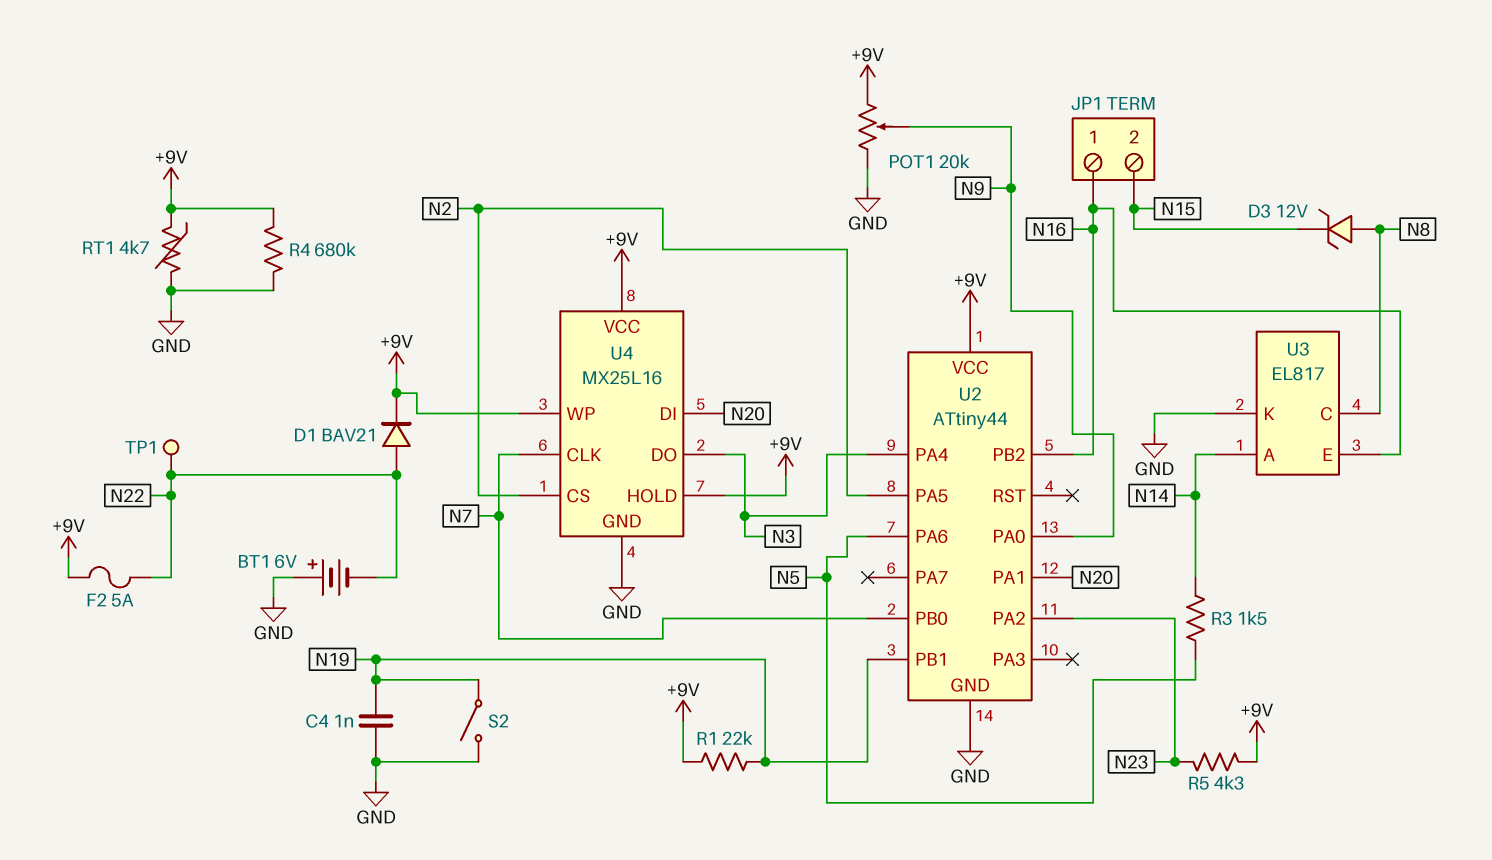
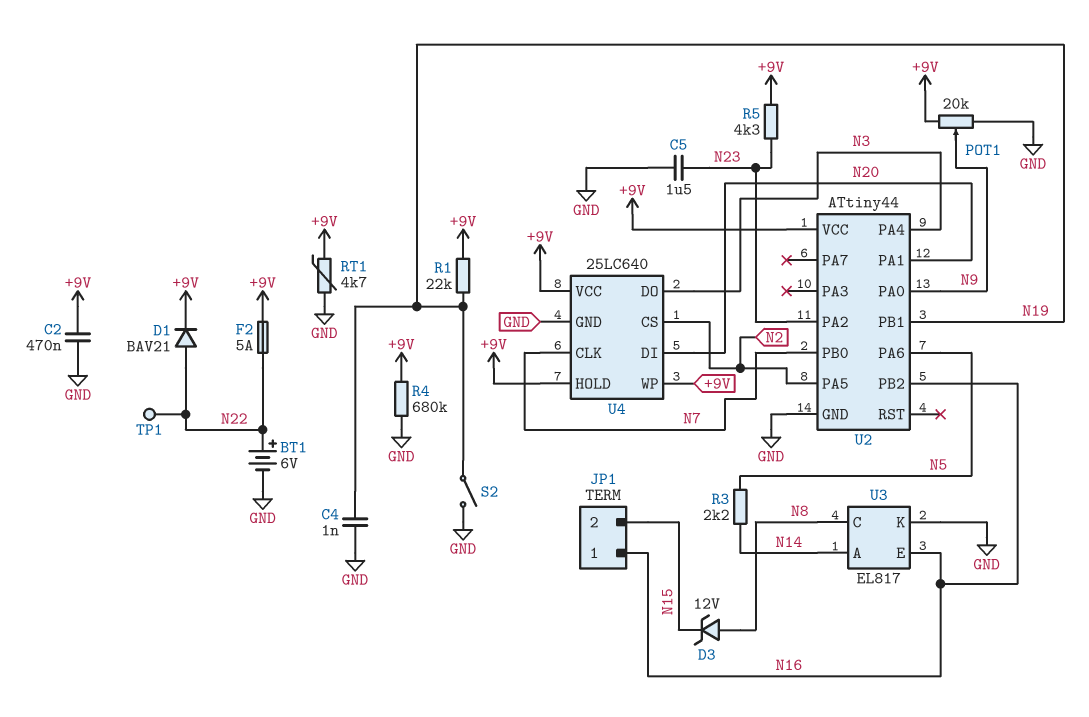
BT1: 6V (plus GND, minus N22) -> 6V (plus N22, minus GND)
C2: none -> 470nF (+9V, GND)
C5: none -> 1.5uF (GND, N23)
R3: 1.5k (N5, N14) -> 2.2k (N5, N14)
U4: MX25L16 -> 25LC640

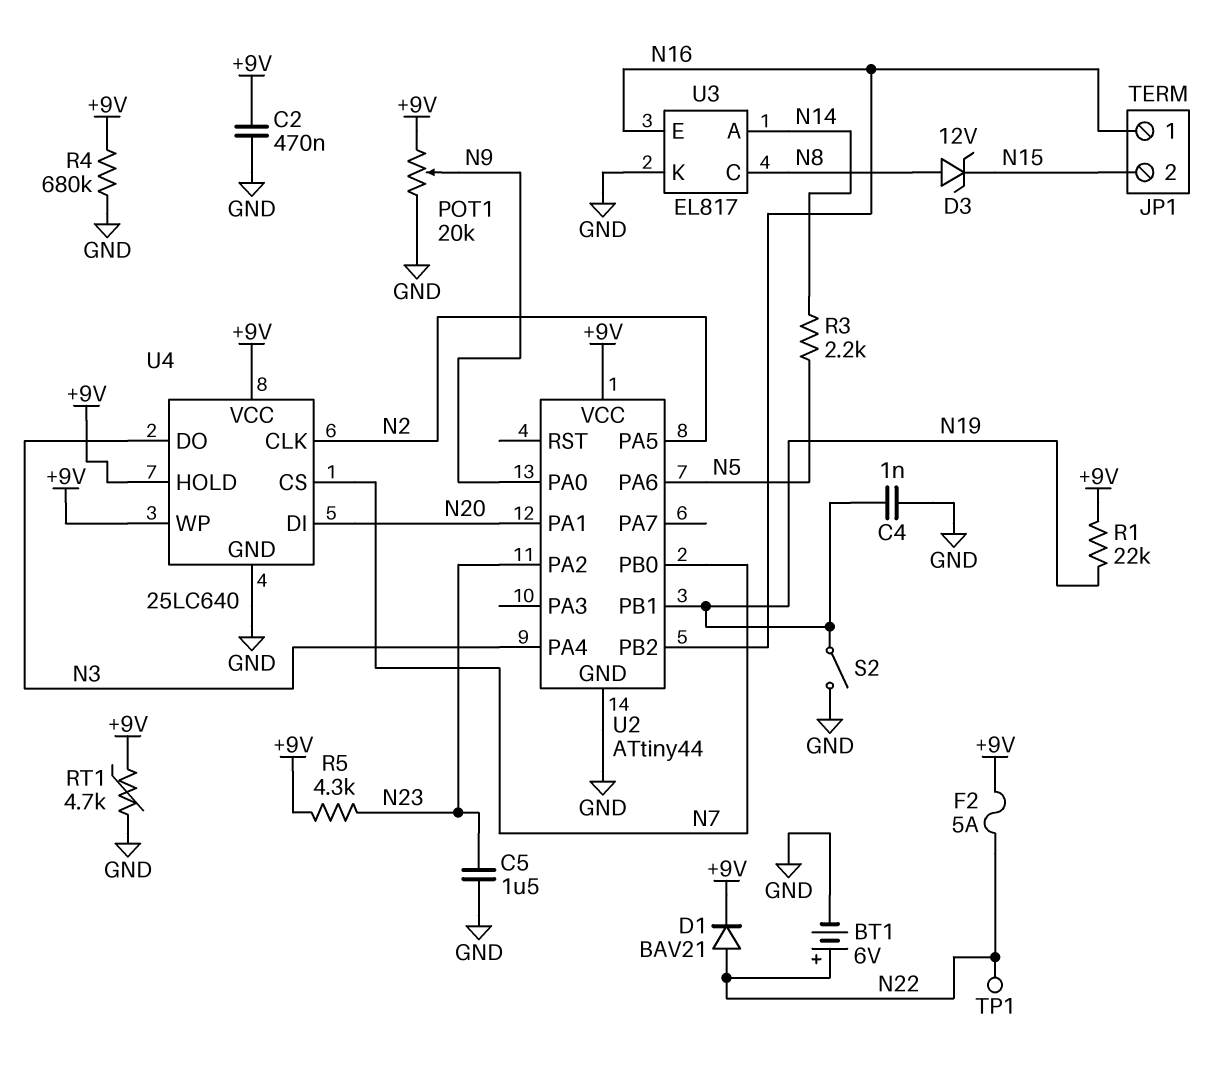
U4 pin CLK: N7 -> N2
U4 pin CS: N2 -> N7

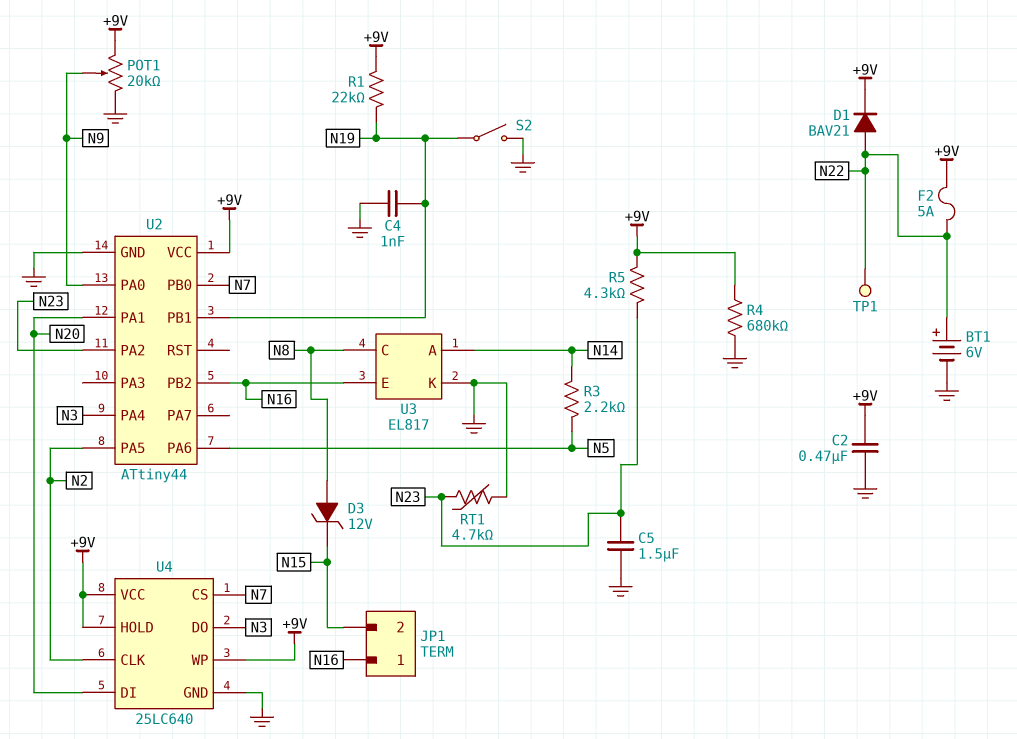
RT1: 4.7k (+9V, GND) -> 4.7k (GND, N23)

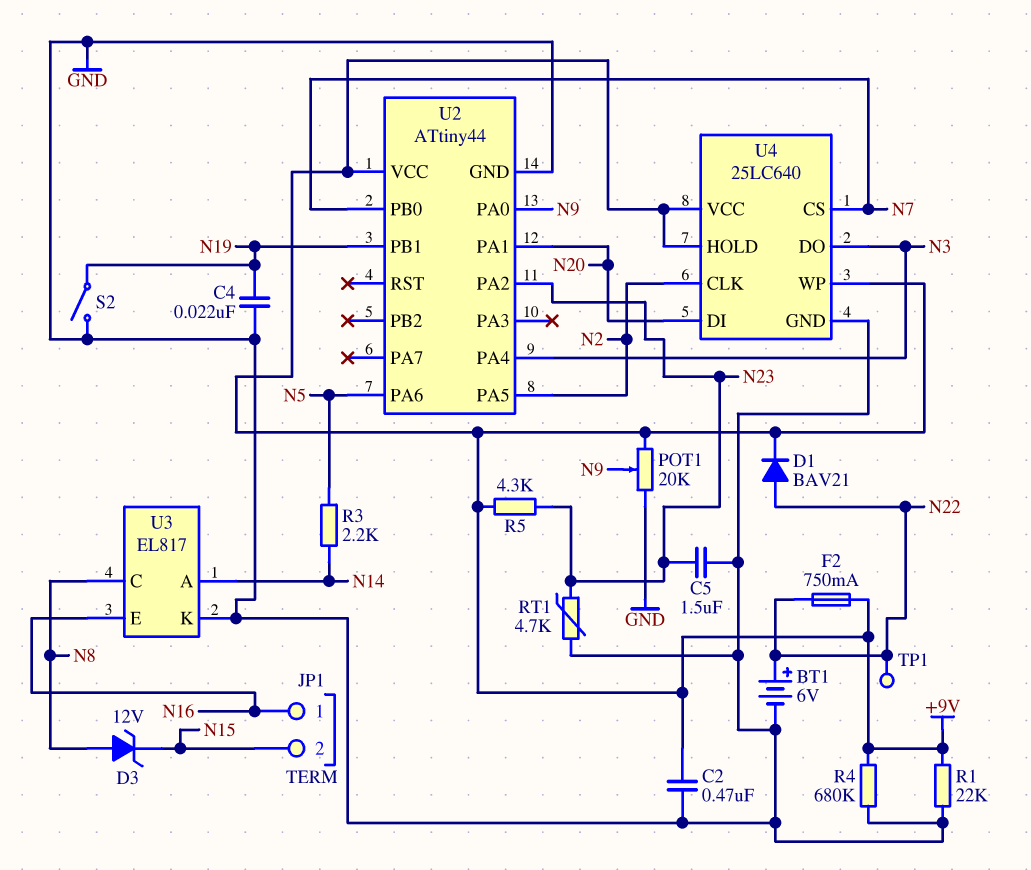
C4: 1nF (GND, N19) -> 22nF (GND, N19)
F2: 5A (+9V, N22) -> 750mA (+9V, N22)
R1: 22k (+9V, N19) -> 22k (+9V, GND)
U2 pin PB2: N16 -> none

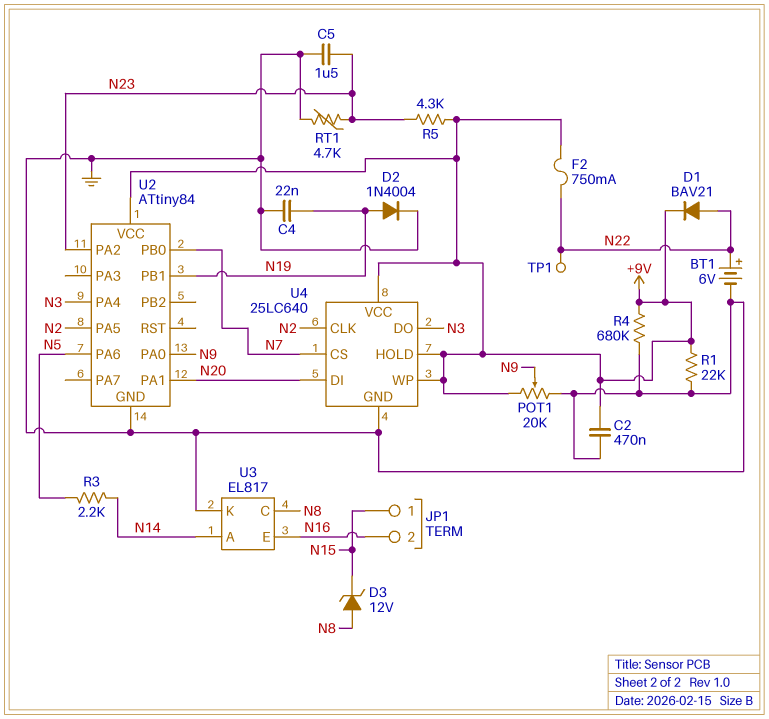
D2: none -> diode 1N4004 (A N19, K GND)
JP1 pin 1: N16 -> N15
JP1 pin 2: N15 -> N16
S2: switch (GND, N19) -> none
U2: ATtiny44 -> ATtiny84

